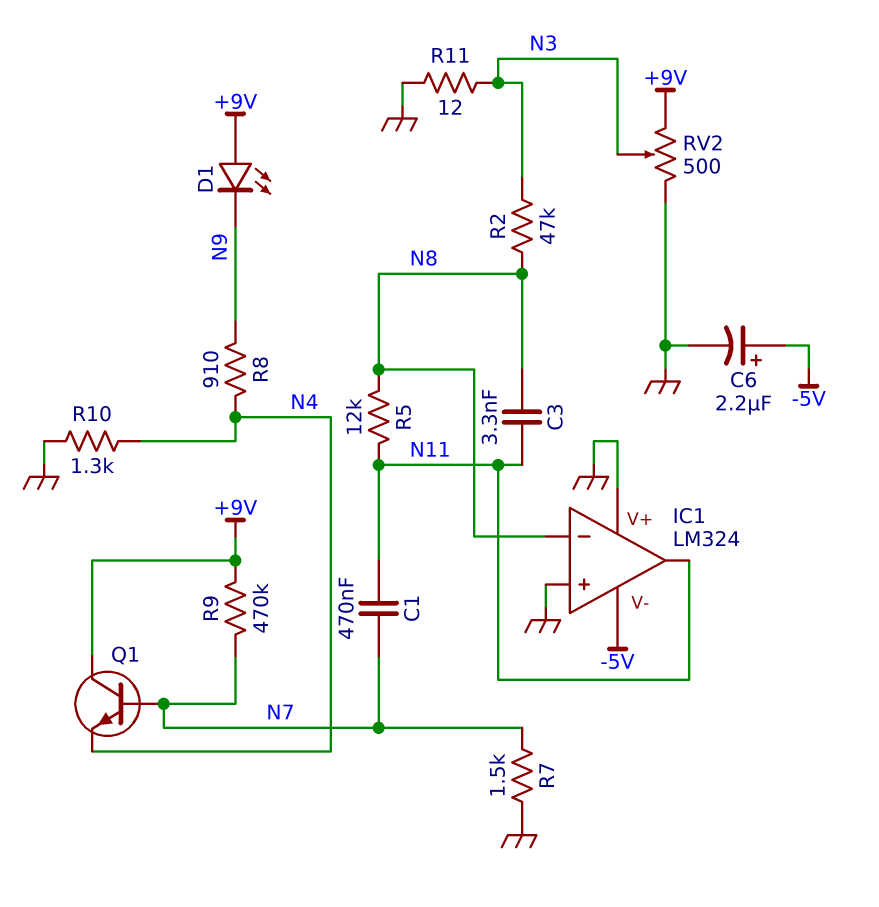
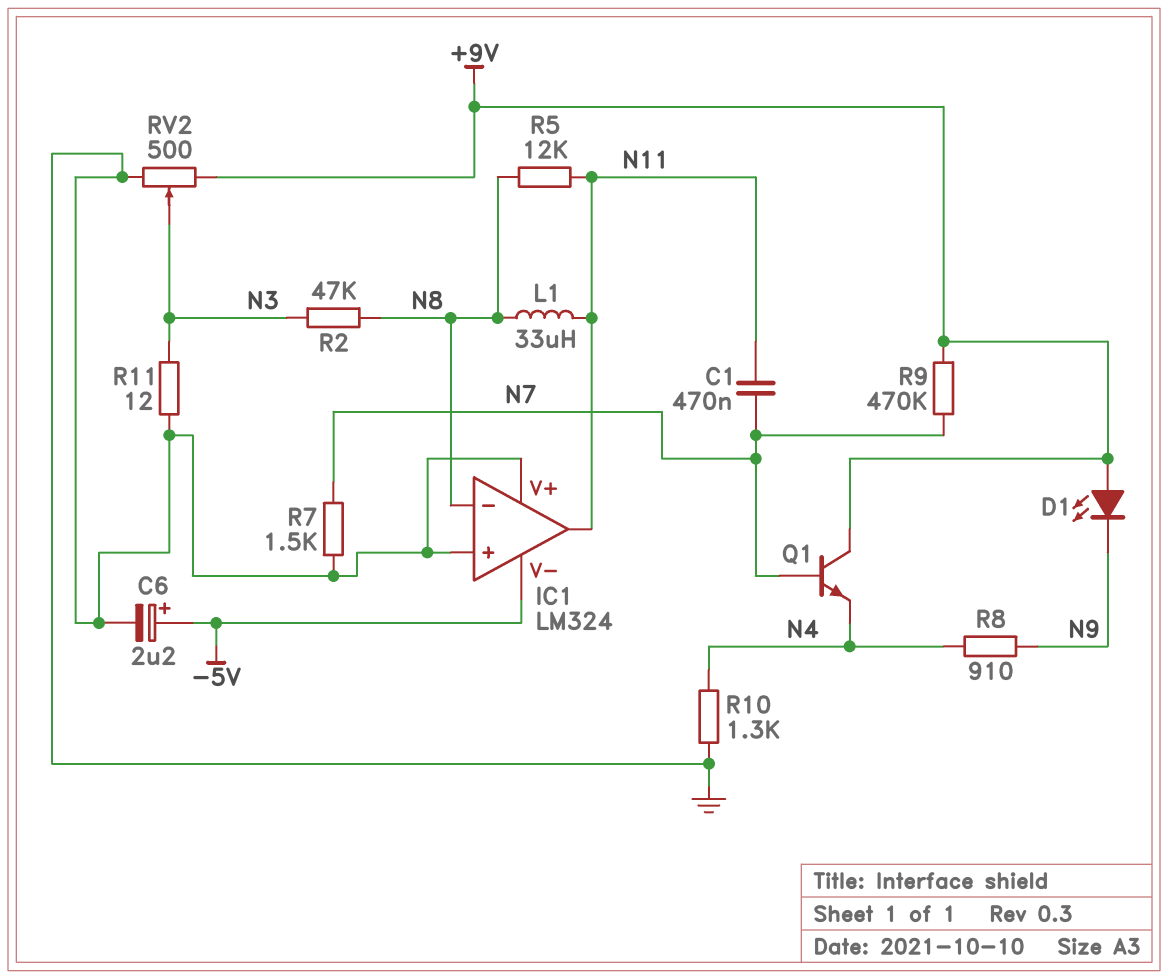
C3: 3.3nF (N8, N11) -> none
L1: none -> 33uH (N8, N11)

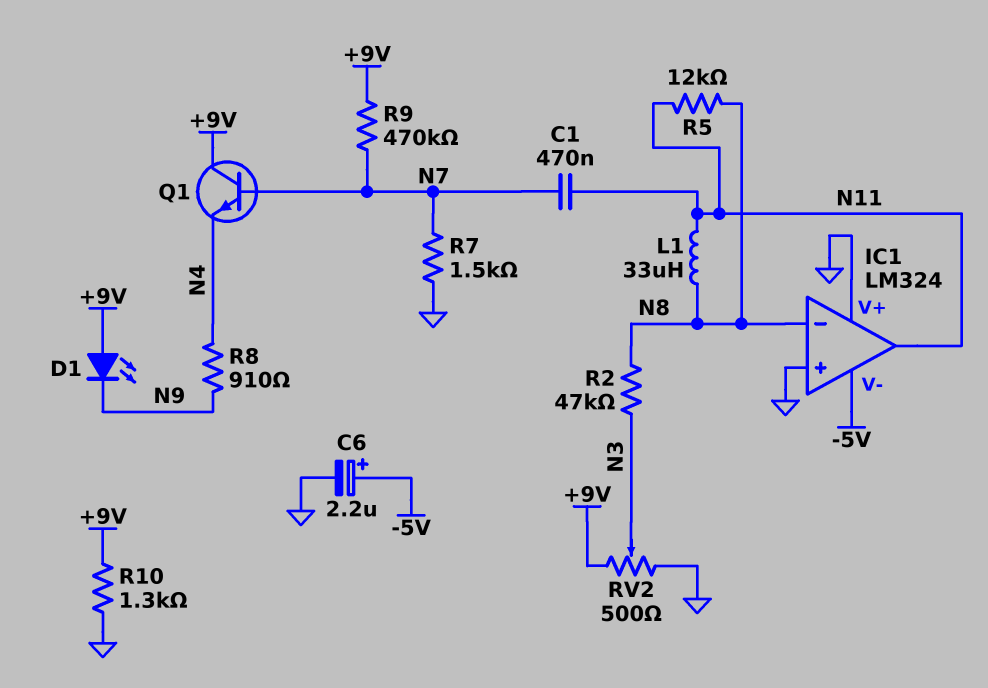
R10: 1.3k (GND, N4) -> 1.3k (+9V, GND)
R11: 12 (GND, N3) -> none

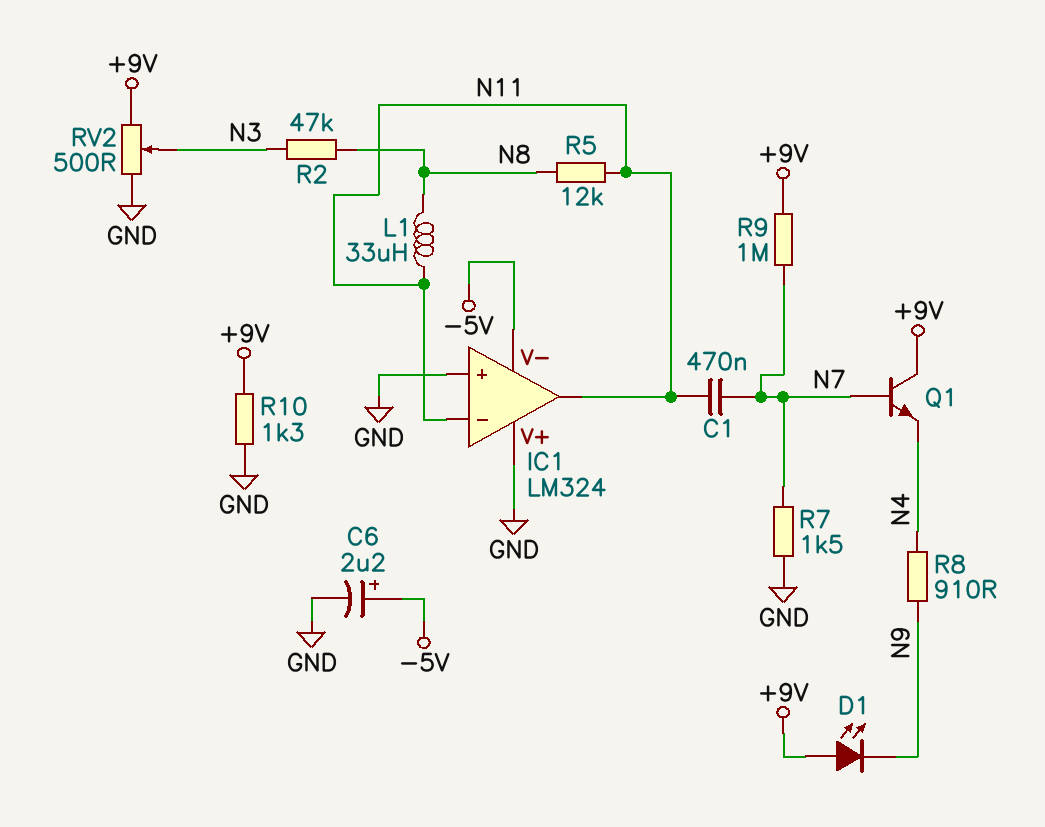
IC1 pin in-: N8 -> N11
R9: 470k (+9V, N7) -> 1M (+9V, N7)

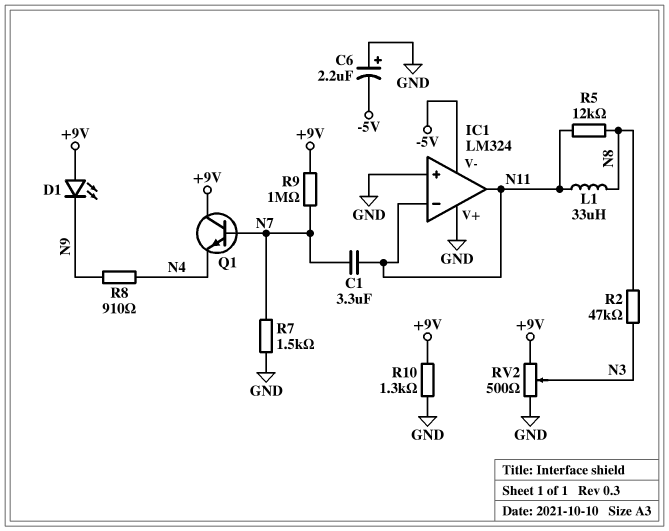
C1: 470nF (N7, N11) -> 3.3uF (N7, N11)
C6: 2.2uF (plus -5V, minus GND) -> 2.2uF (plus GND, minus -5V)

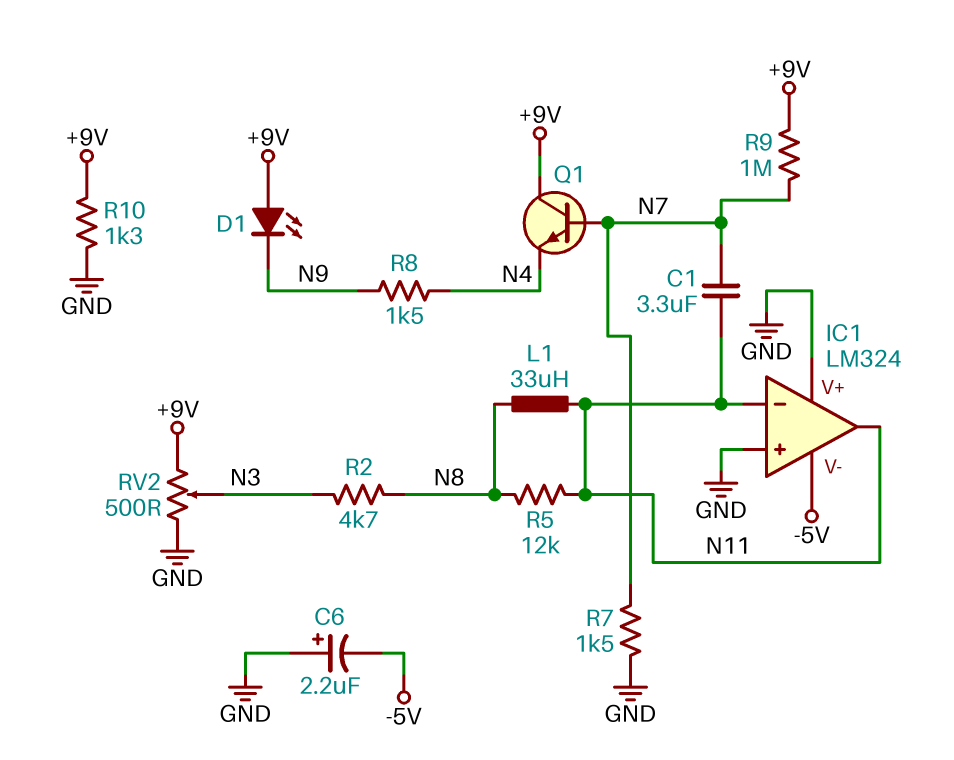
R2: 47k (N3, N8) -> 4.7k (N3, N8)
R8: 910 (N4, N9) -> 1.5k (N4, N9)

